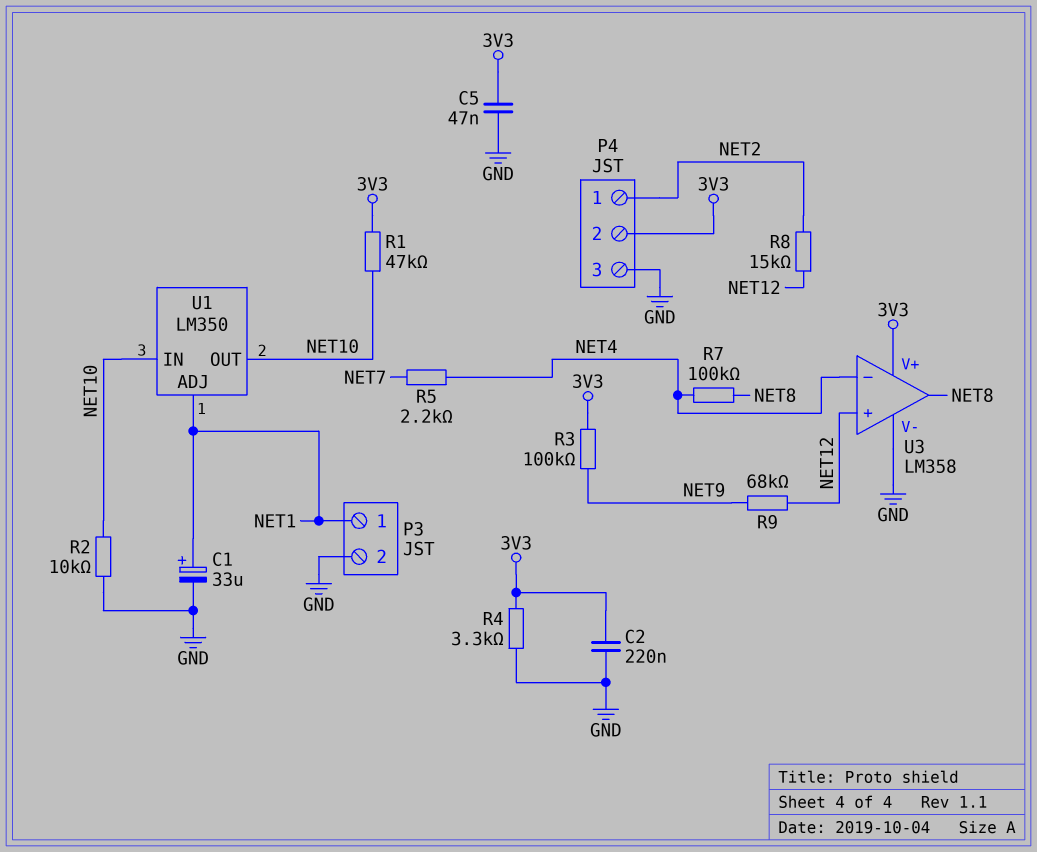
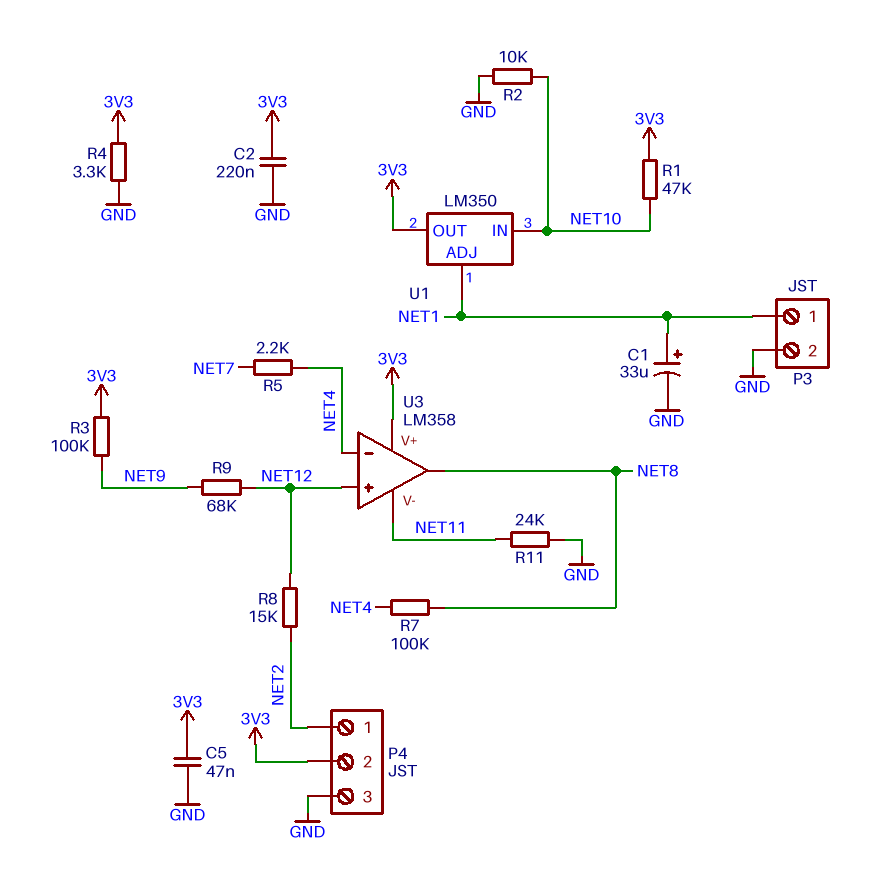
R11: none -> 24k (GND, NET11)
U1 pin OUT: NET10 -> 3V3
U3 pin V-: GND -> NET11

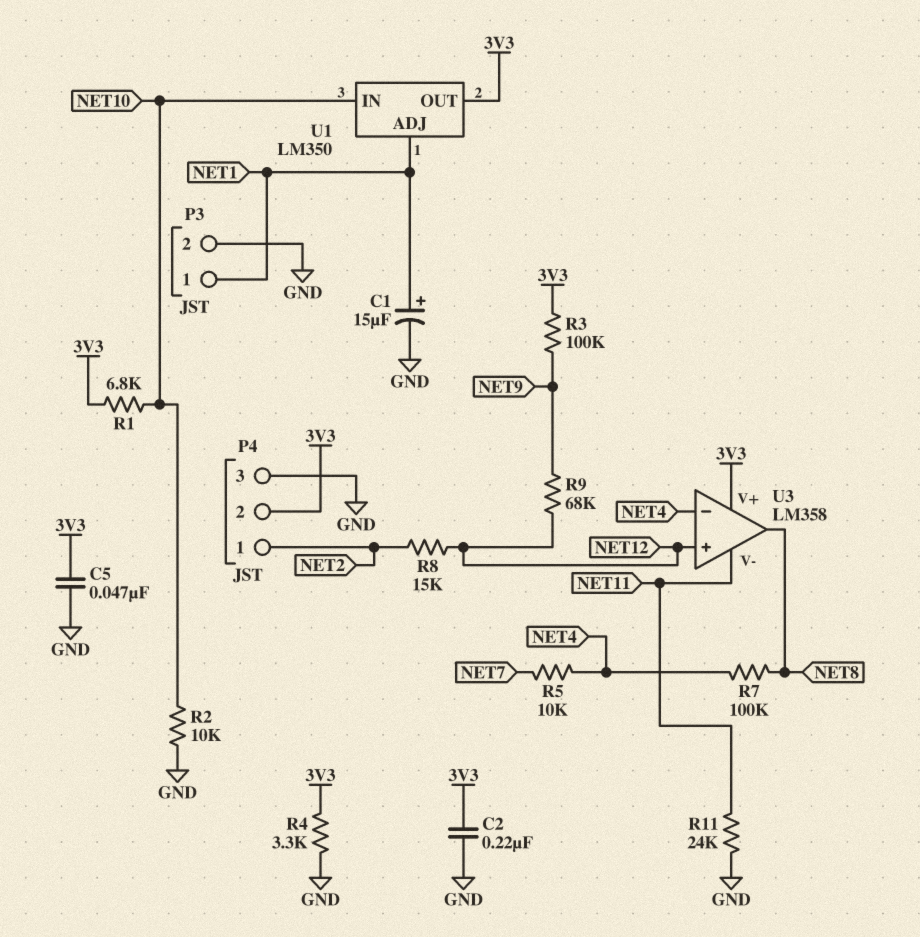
C1: 33uF (plus NET1, minus GND) -> 15uF (plus NET1, minus GND)
R1: 47k (3V3, NET10) -> 6.8k (3V3, NET10)
R5: 2.2k (NET4, NET7) -> 10k (NET4, NET7)

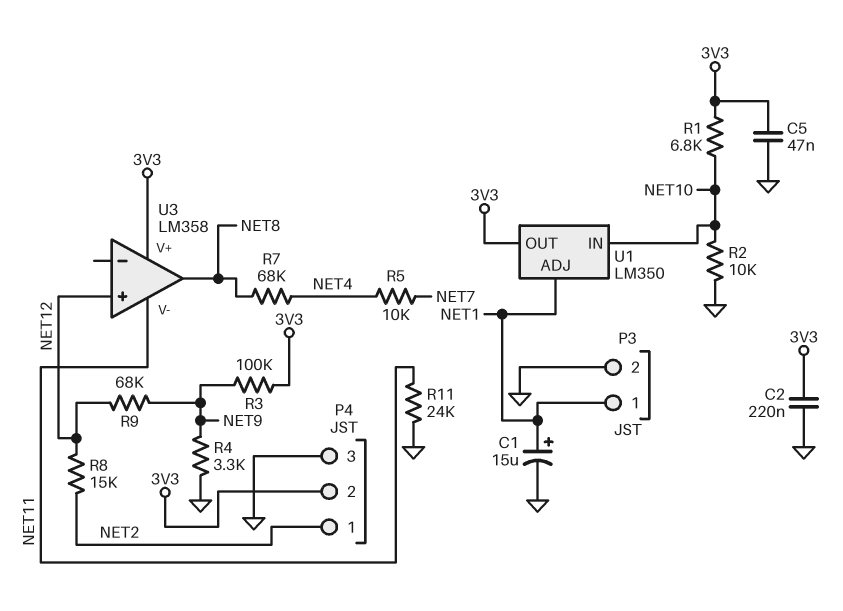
R4: 3.3k (3V3, GND) -> 3.3k (GND, NET9)
R7: 100k (NET4, NET8) -> 68k (NET4, NET8)
U3 pin in-: NET4 -> none

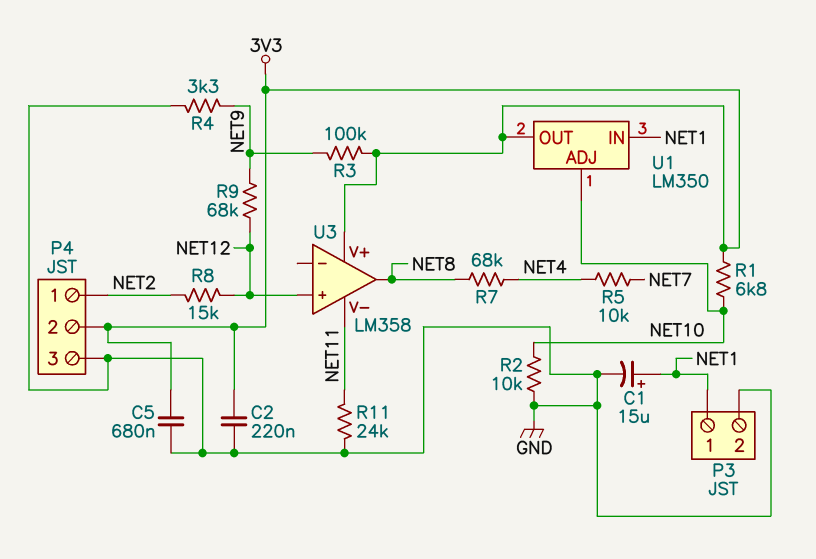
C5: 47nF (3V3, GND) -> 680nF (3V3, GND)
U1 pin ADJ: NET1 -> NET10
U1 pin IN: NET10 -> NET1

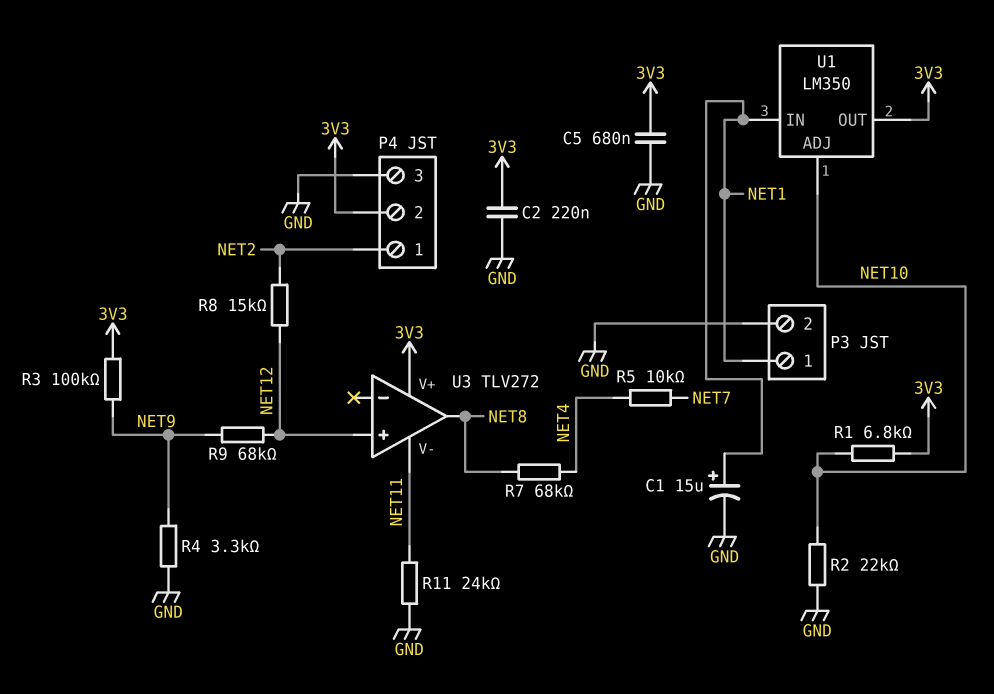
R2: 10k (GND, NET10) -> 22k (GND, NET10)
U3: LM358 -> TLV272

